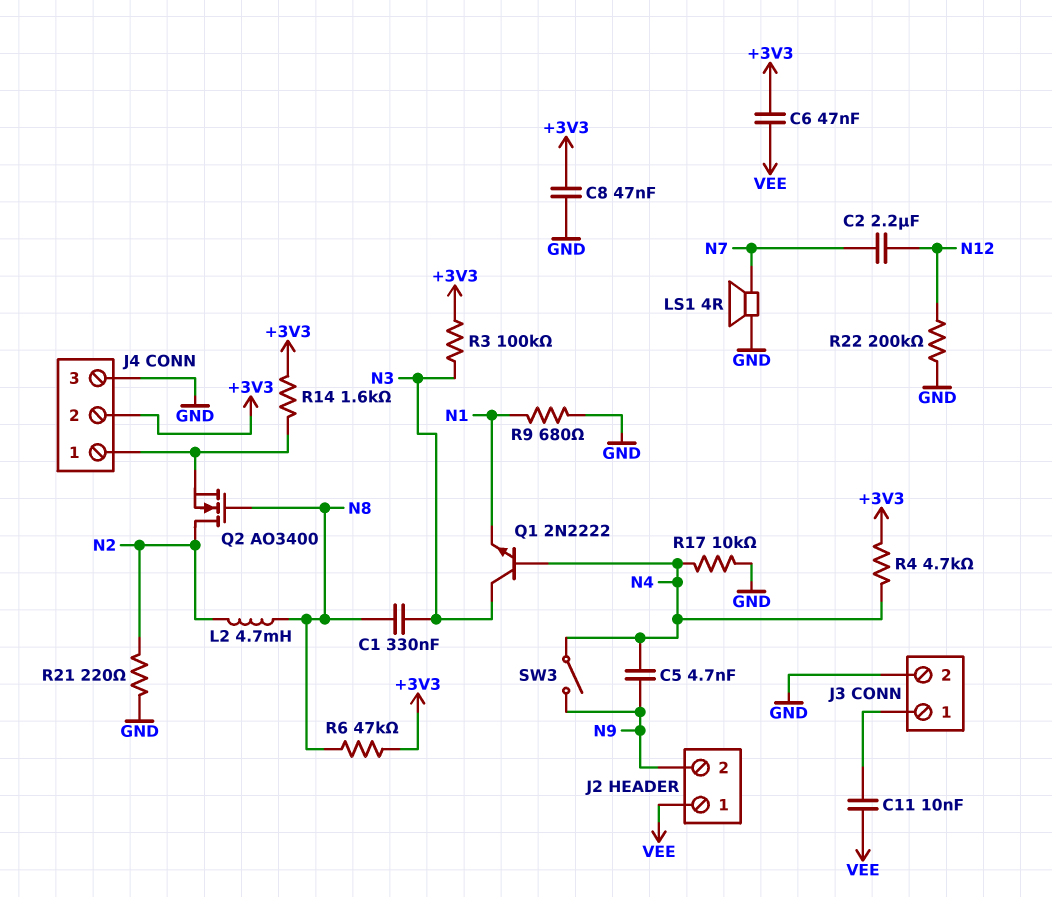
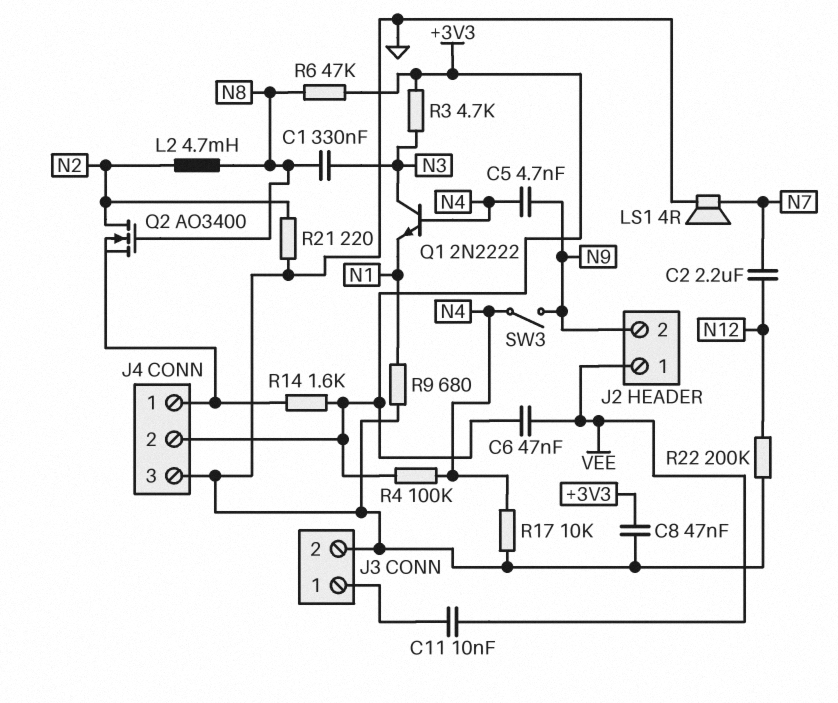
R3: 100k (+3V3, N3) -> 4.7k (+3V3, N3)
R4: 4.7k (+3V3, N4) -> 100k (+3V3, N4)

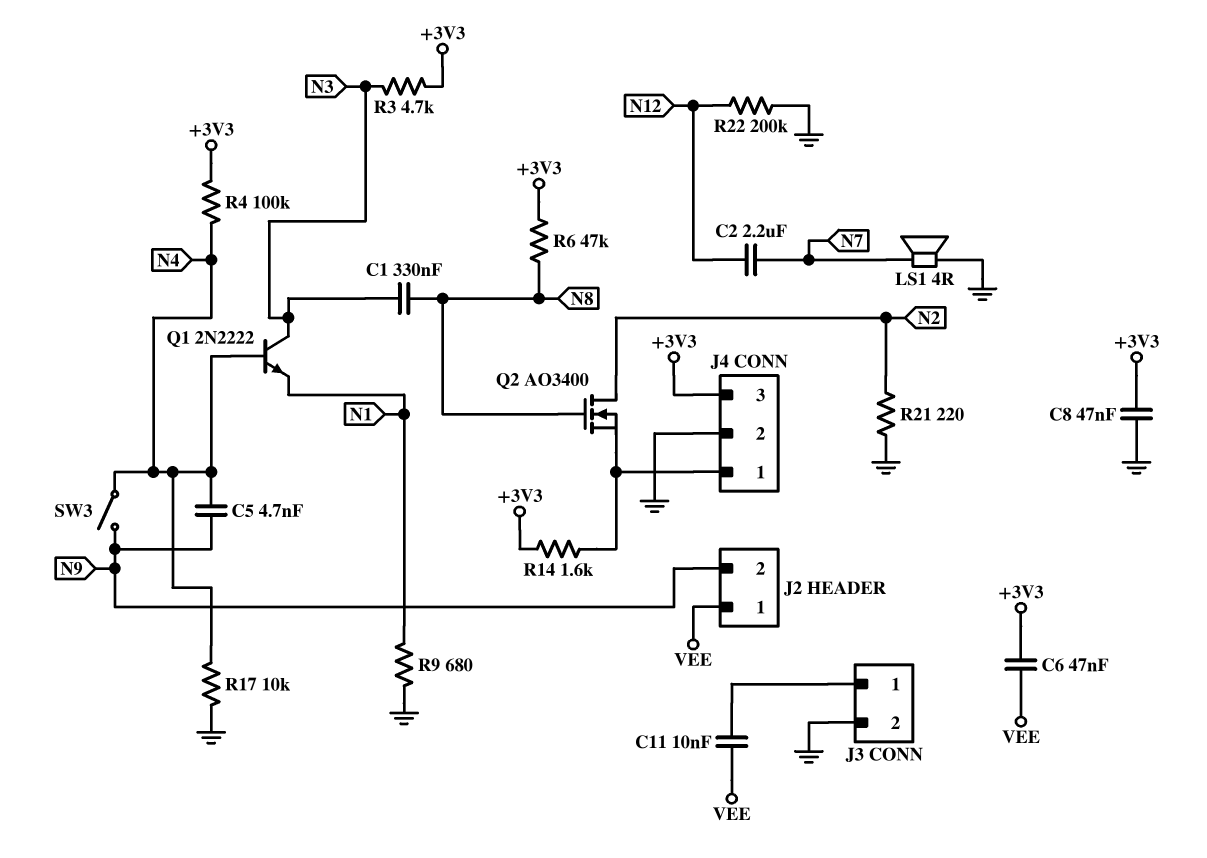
J4 pin 2: +3V3 -> GND
J4 pin 3: GND -> +3V3
L2: 4.7mH (N2, N8) -> none

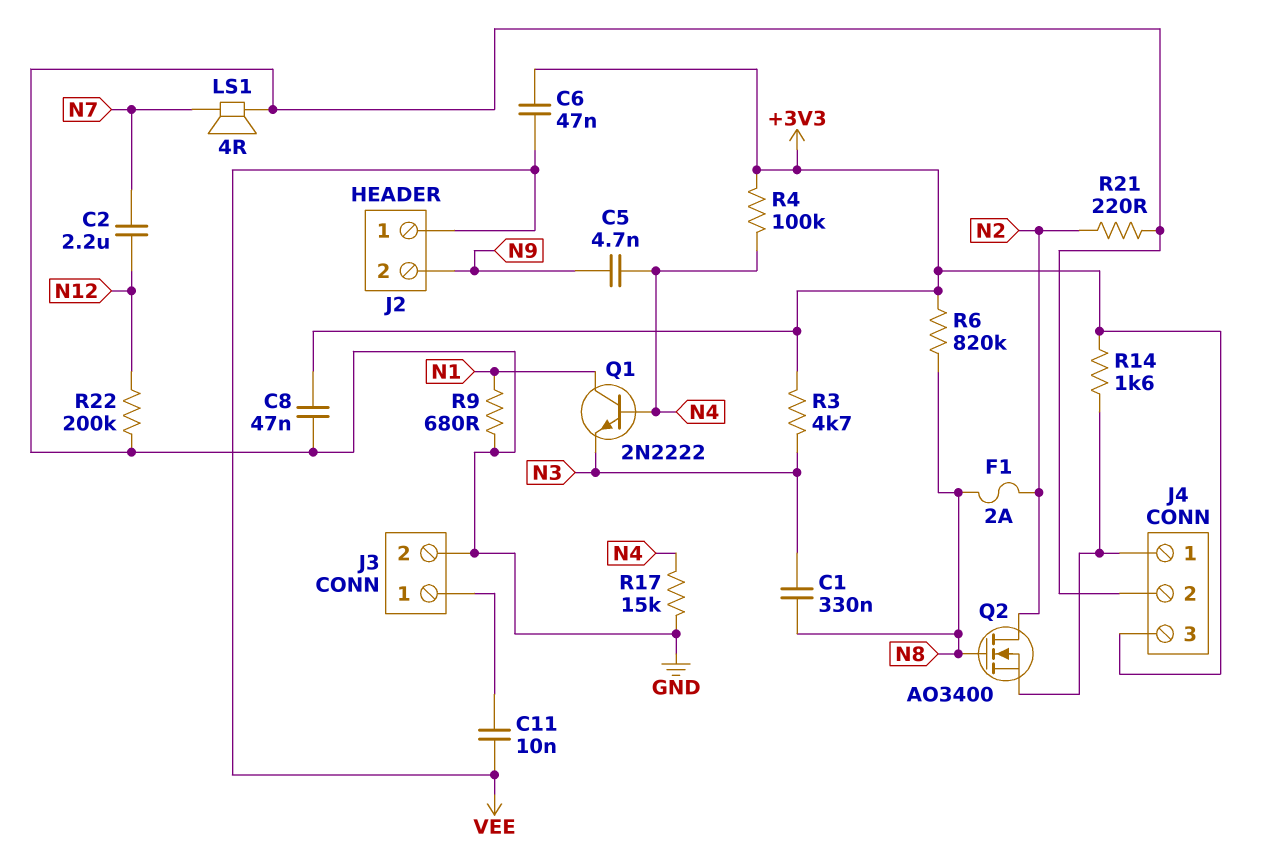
F1: none -> 2A (N2, N8)
Q1: NPN 2N2222 (B N4, C N3, E N1) -> NPN 2N2222 (B N4, C N1, E N3)
R6: 47k (+3V3, N8) -> 820k (+3V3, N8)
R17: 10k (GND, N4) -> 15k (GND, N4)
SW3: switch (N4, N9) -> none

